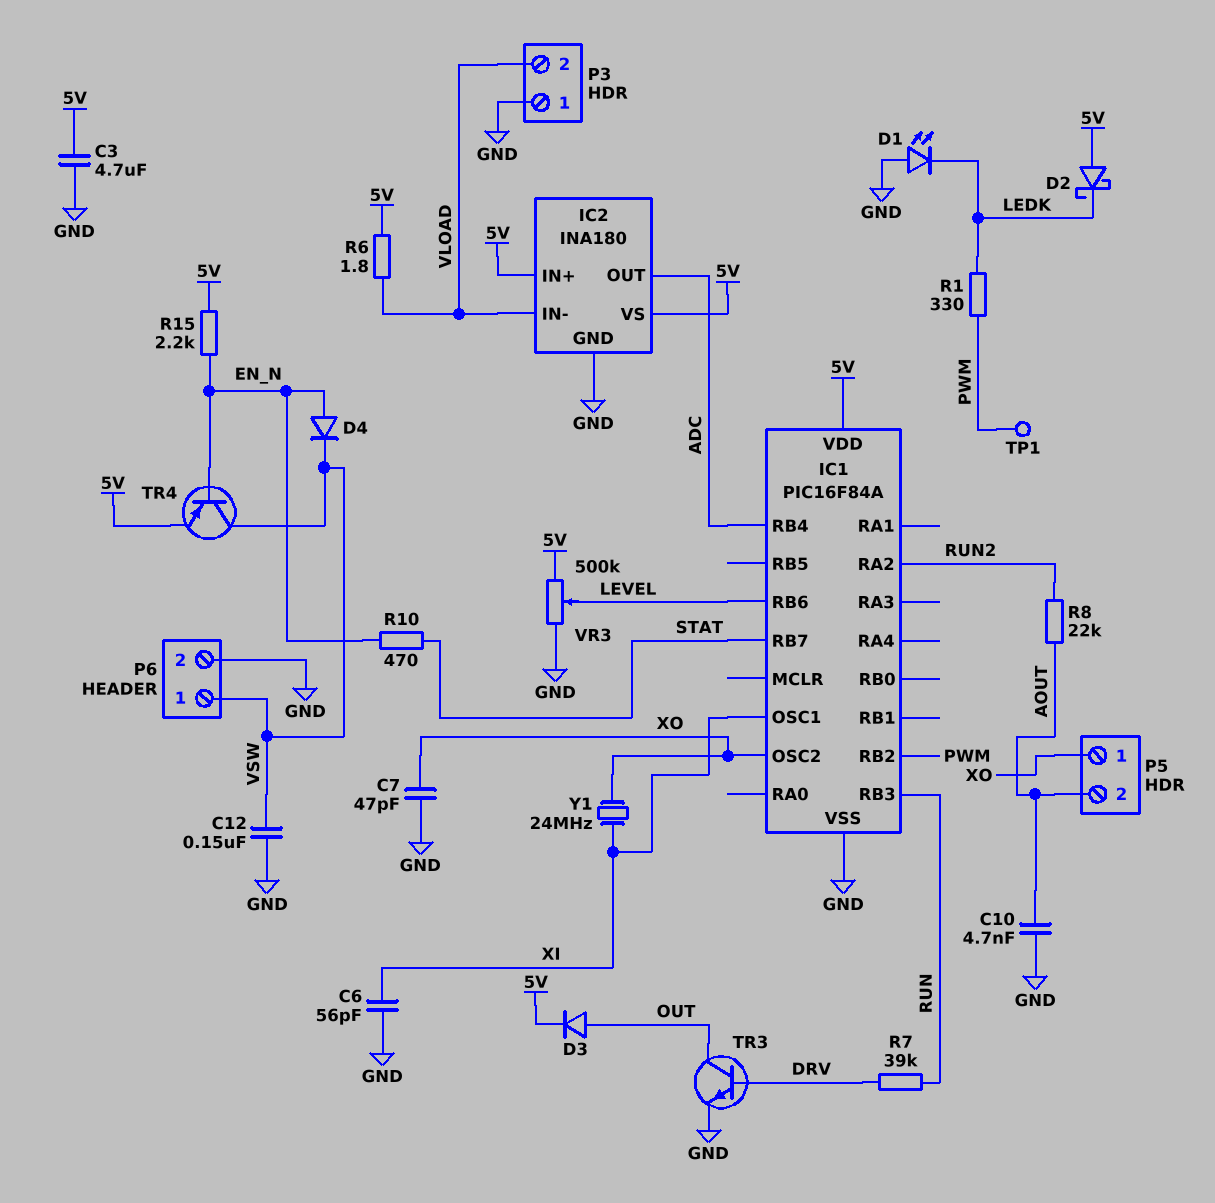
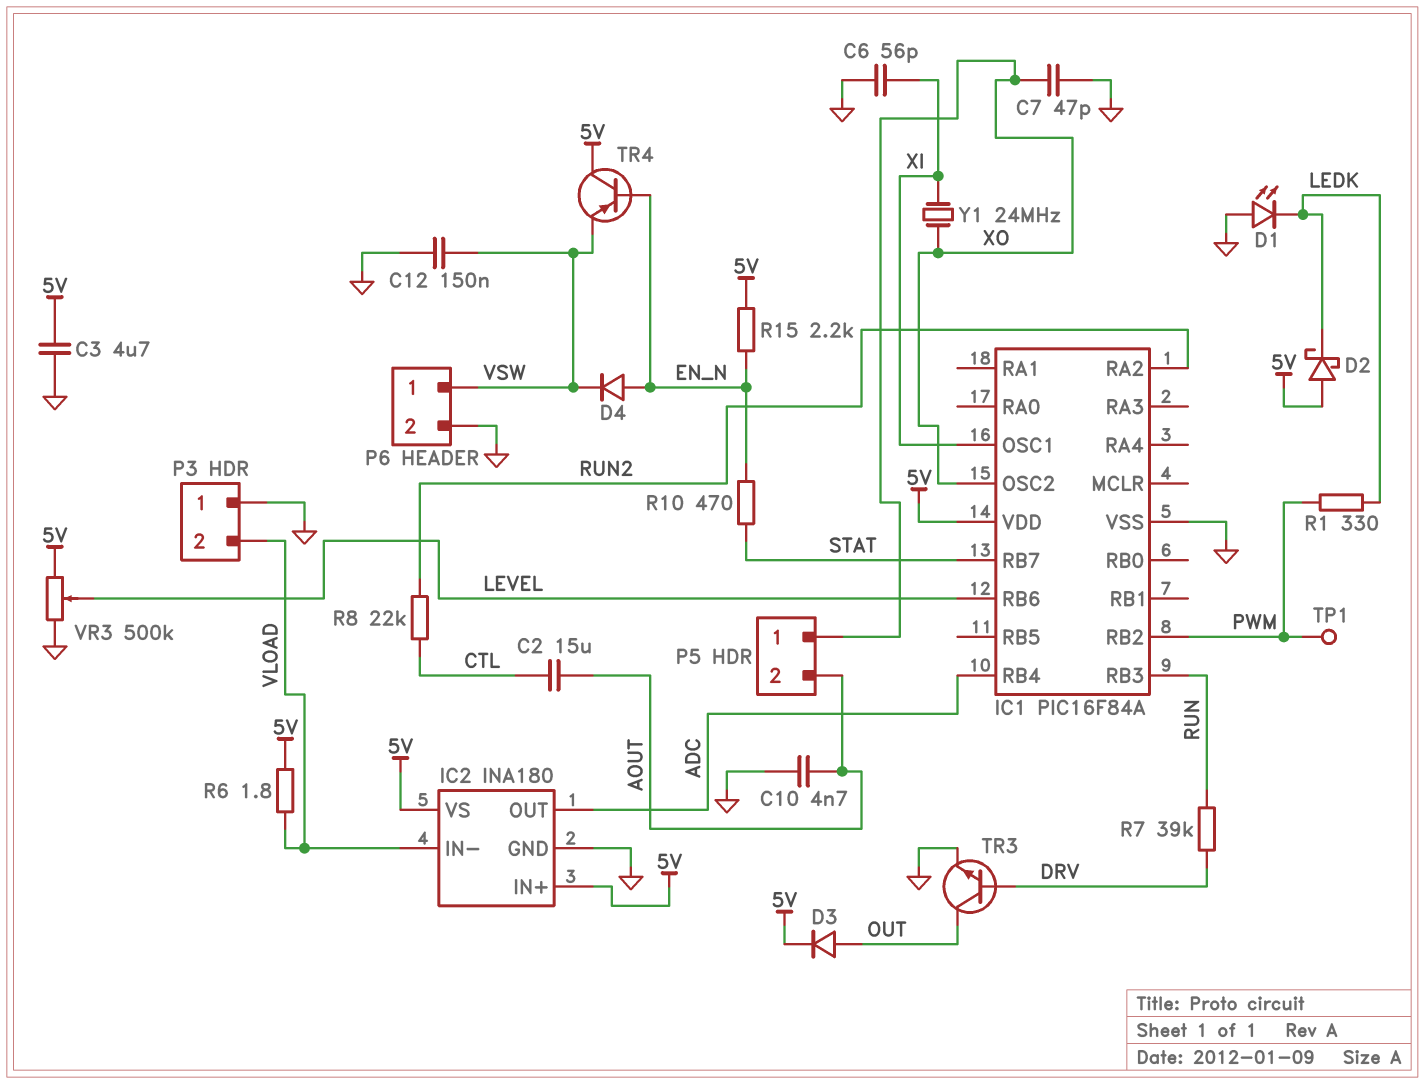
C2: none -> 15uF (AOUT, CTL)
R8: 22k (AOUT, RUN2) -> 22k (CTL, RUN2)
TR4: PNP (B EN_N, C VSW, E 5V) -> PNP (B EN_N, C 5V, E VSW)

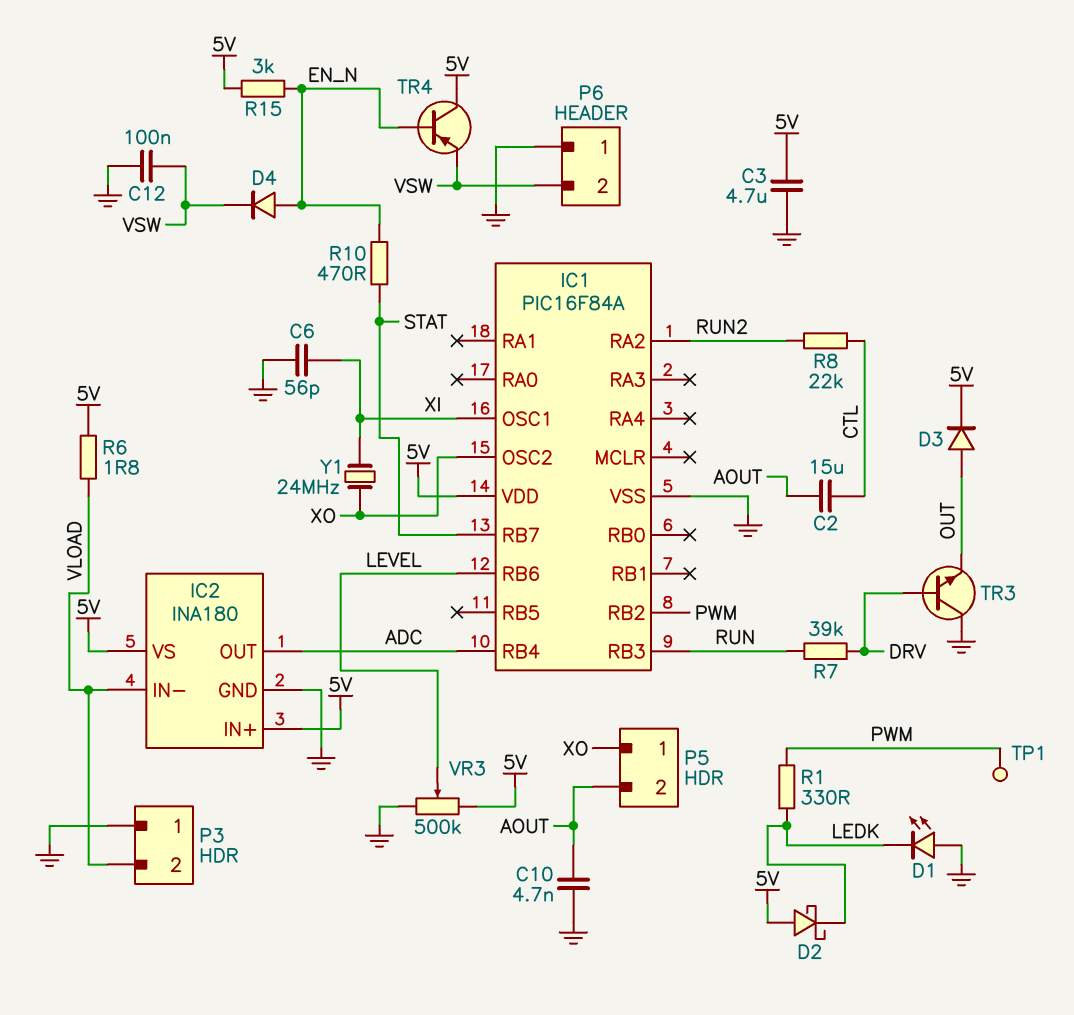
C7: 47pF (GND, XO) -> none
C12: 150nF (GND, VSW) -> 100nF (GND, VSW)
P6 pin 1: VSW -> GND
P6 pin 2: GND -> VSW
R15: 2.2k (5V, EN_N) -> 3k (5V, EN_N)
TR3: NPN (B DRV, C OUT, E GND) -> NPN (B DRV, C GND, E OUT)

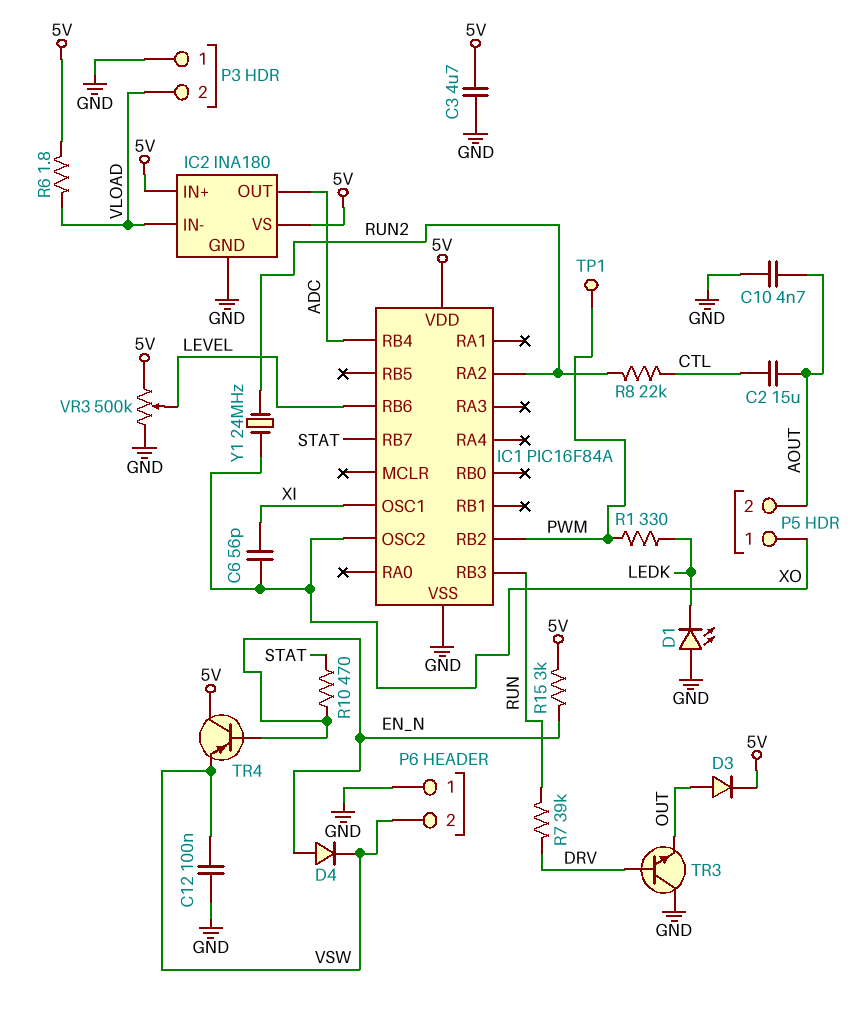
C6: 56pF (GND, XI) -> 56pF (XI, XO)
D2: schottky (A 5V, K LEDK) -> none
Y1: 24MHz (XI, XO) -> 24MHz (RUN2, XO)

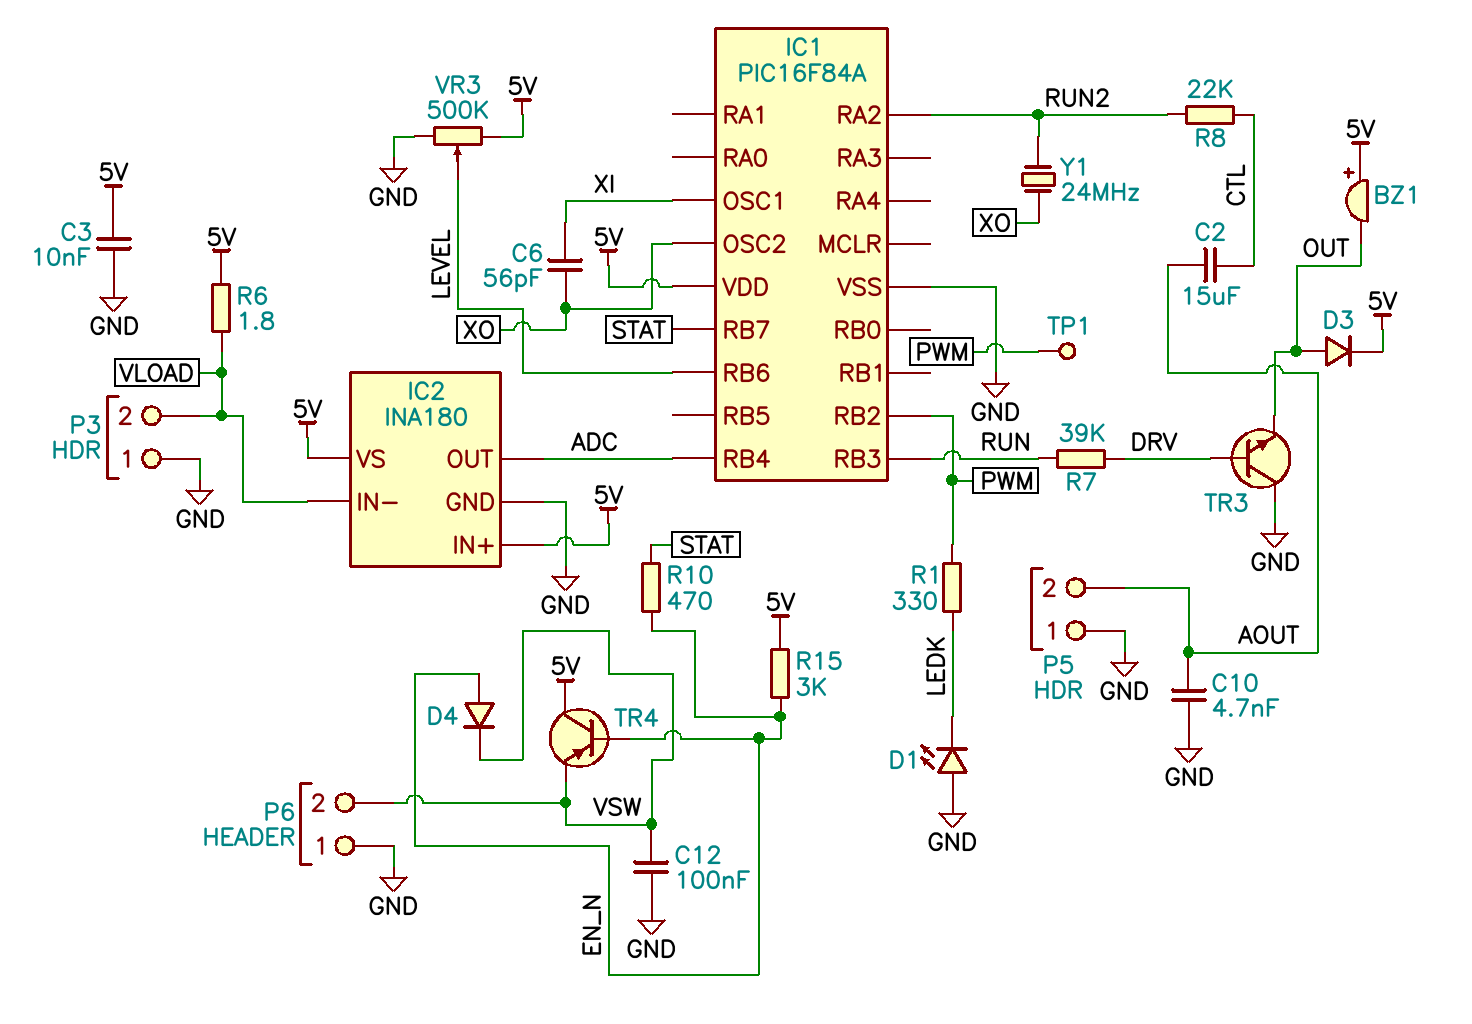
BZ1: none -> buzzer (plus 5V, minus OUT)
C3: 4.7uF (5V, GND) -> 10nF (5V, GND)
P5 pin 1: XO -> GND

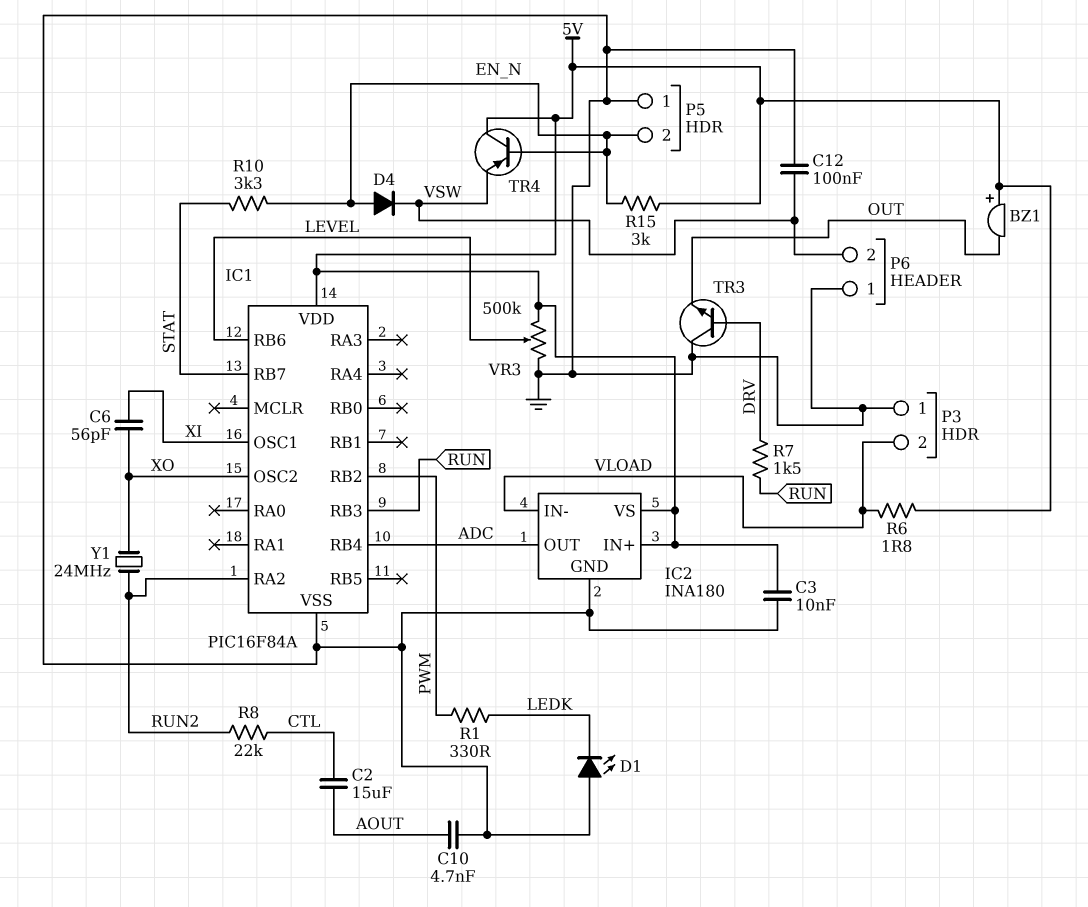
D3: diode (A OUT, K 5V) -> none
P5 pin 2: AOUT -> EN_N
R7: 39k (DRV, RUN) -> 1.5k (DRV, RUN)
R10: 470 (EN_N, STAT) -> 3.3k (EN_N, STAT)
TP1: test point (PWM) -> none

